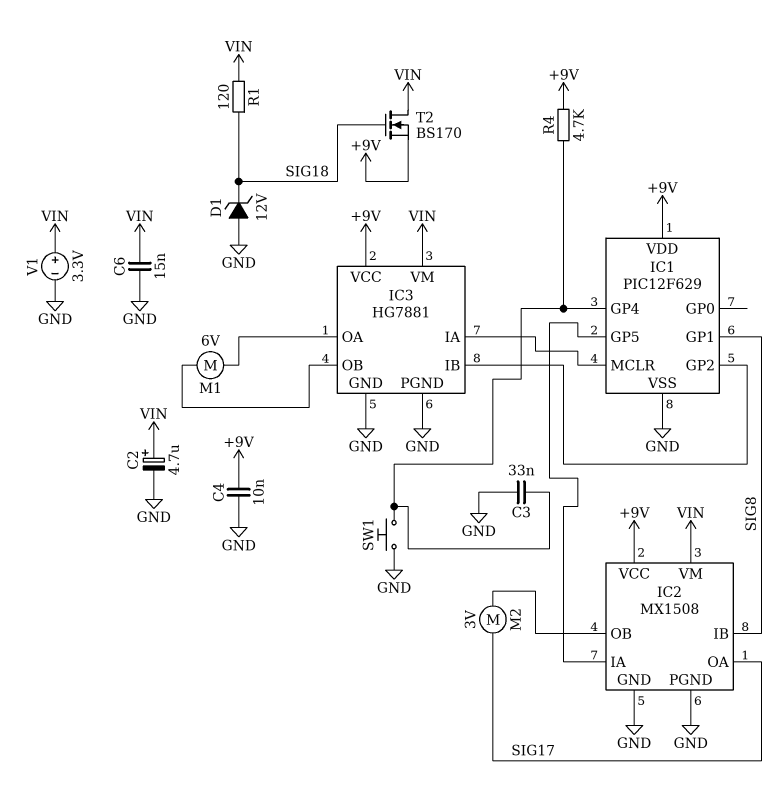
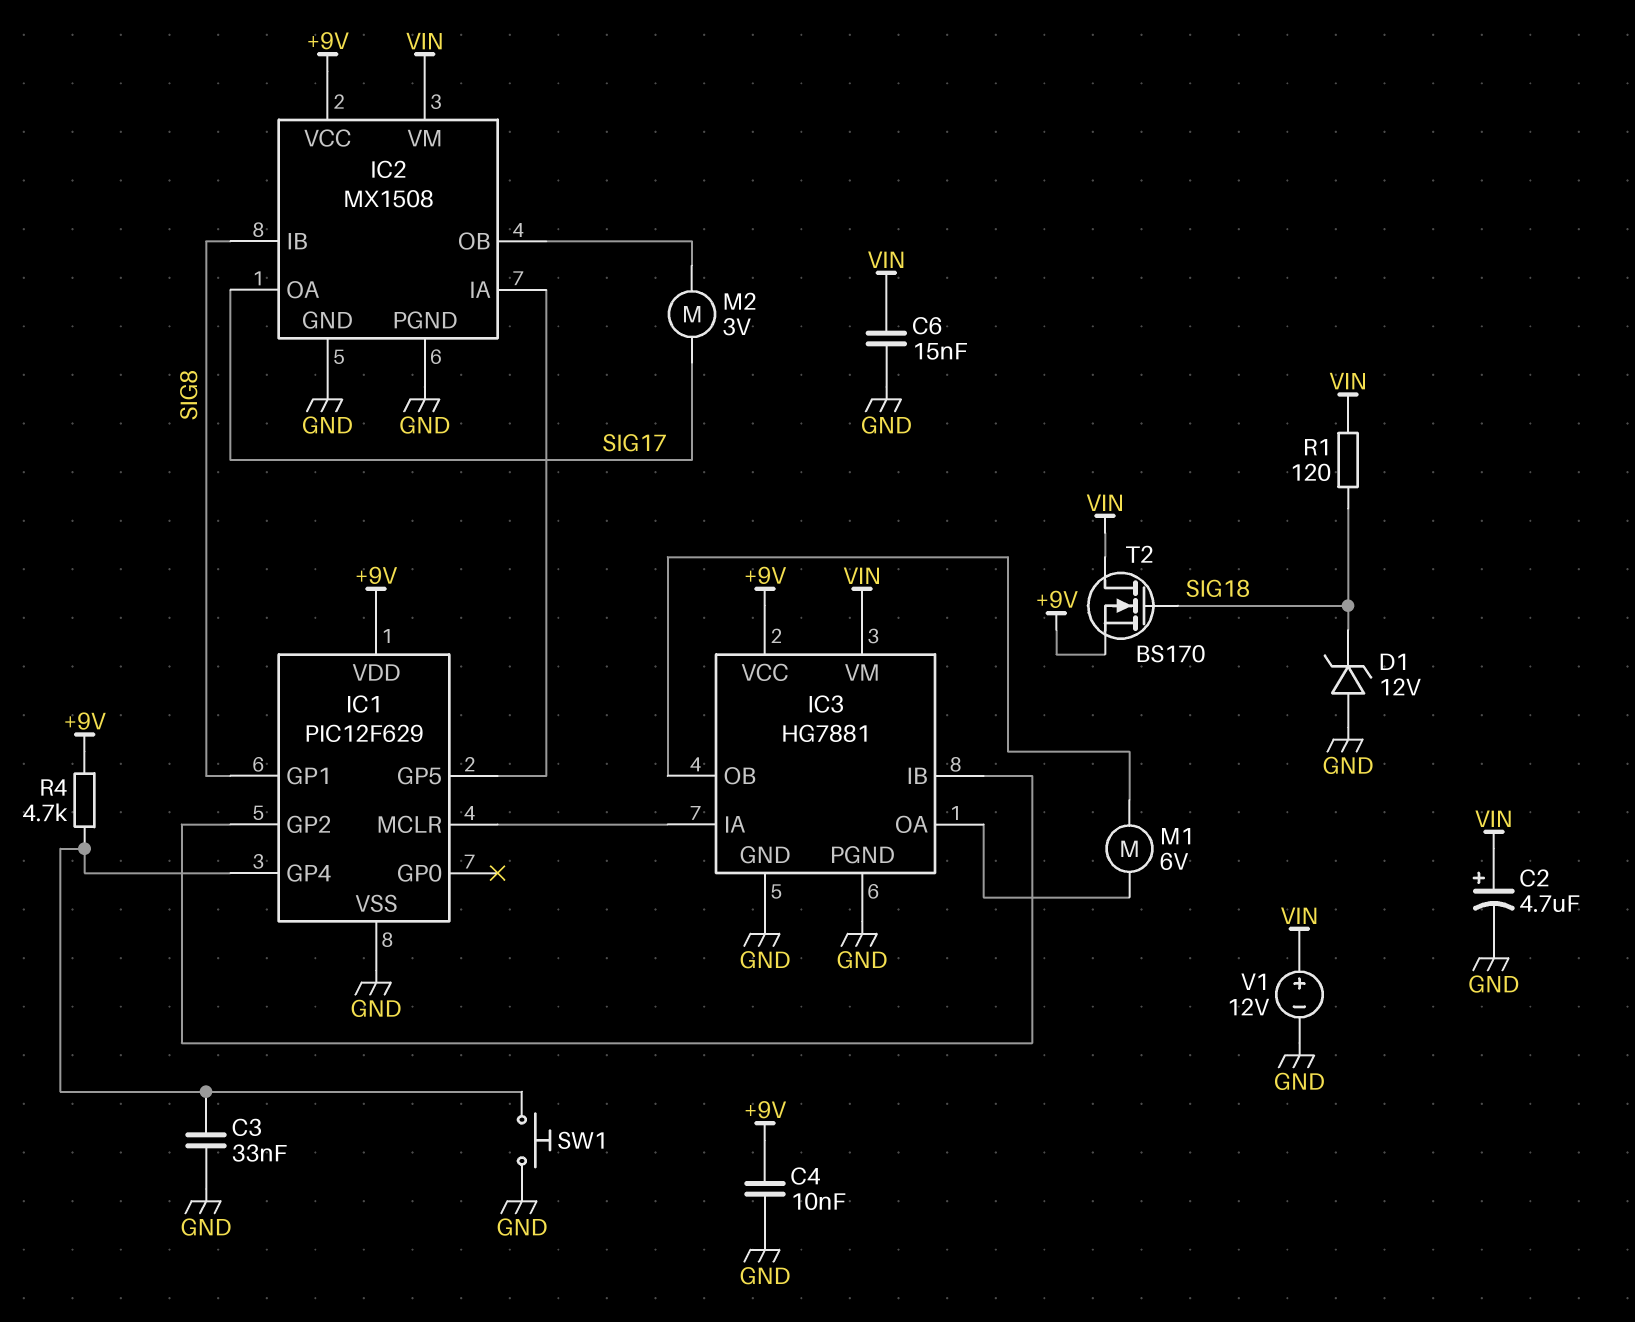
V1: 3.3V (plus VIN, minus GND) -> 12V (plus VIN, minus GND)

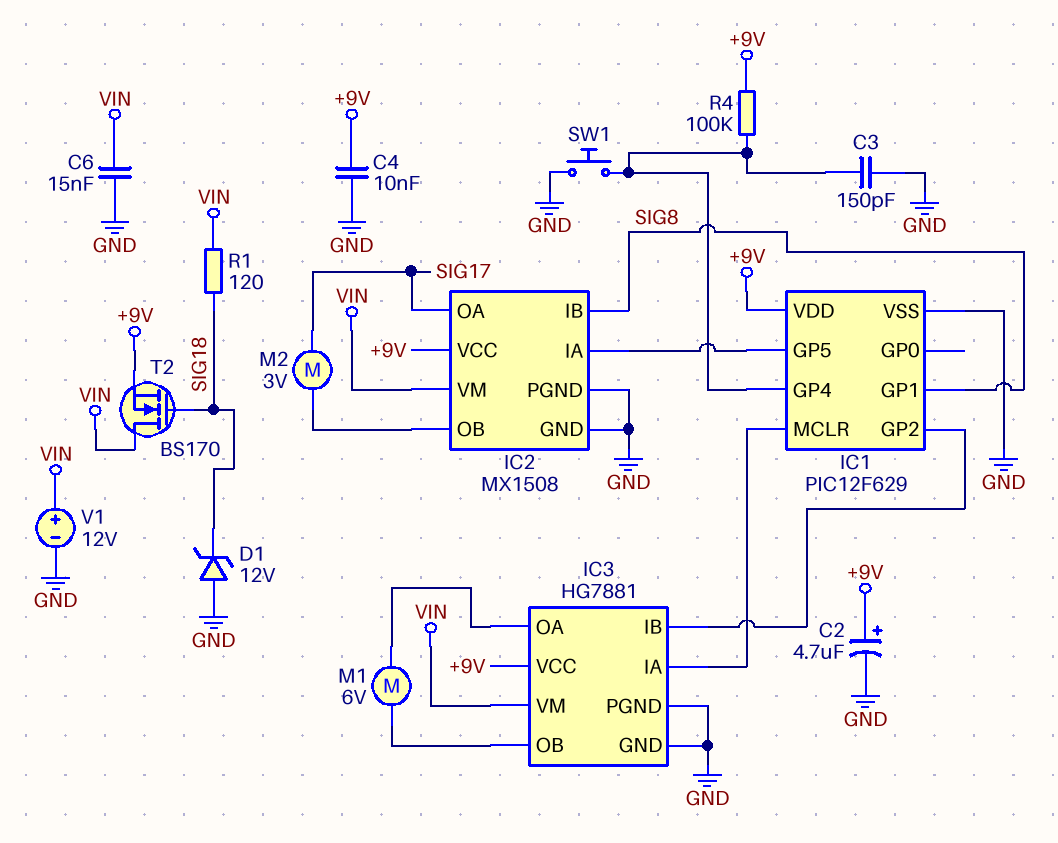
C2: 4.7uF (plus VIN, minus GND) -> 4.7uF (plus +9V, minus GND)
C3: 33nF (GND, IC1/GP4) -> 150pF (GND, IC1/GP4)
R4: 4.7k (+9V, IC1/GP4) -> 100k (+9V, IC1/GP4)

